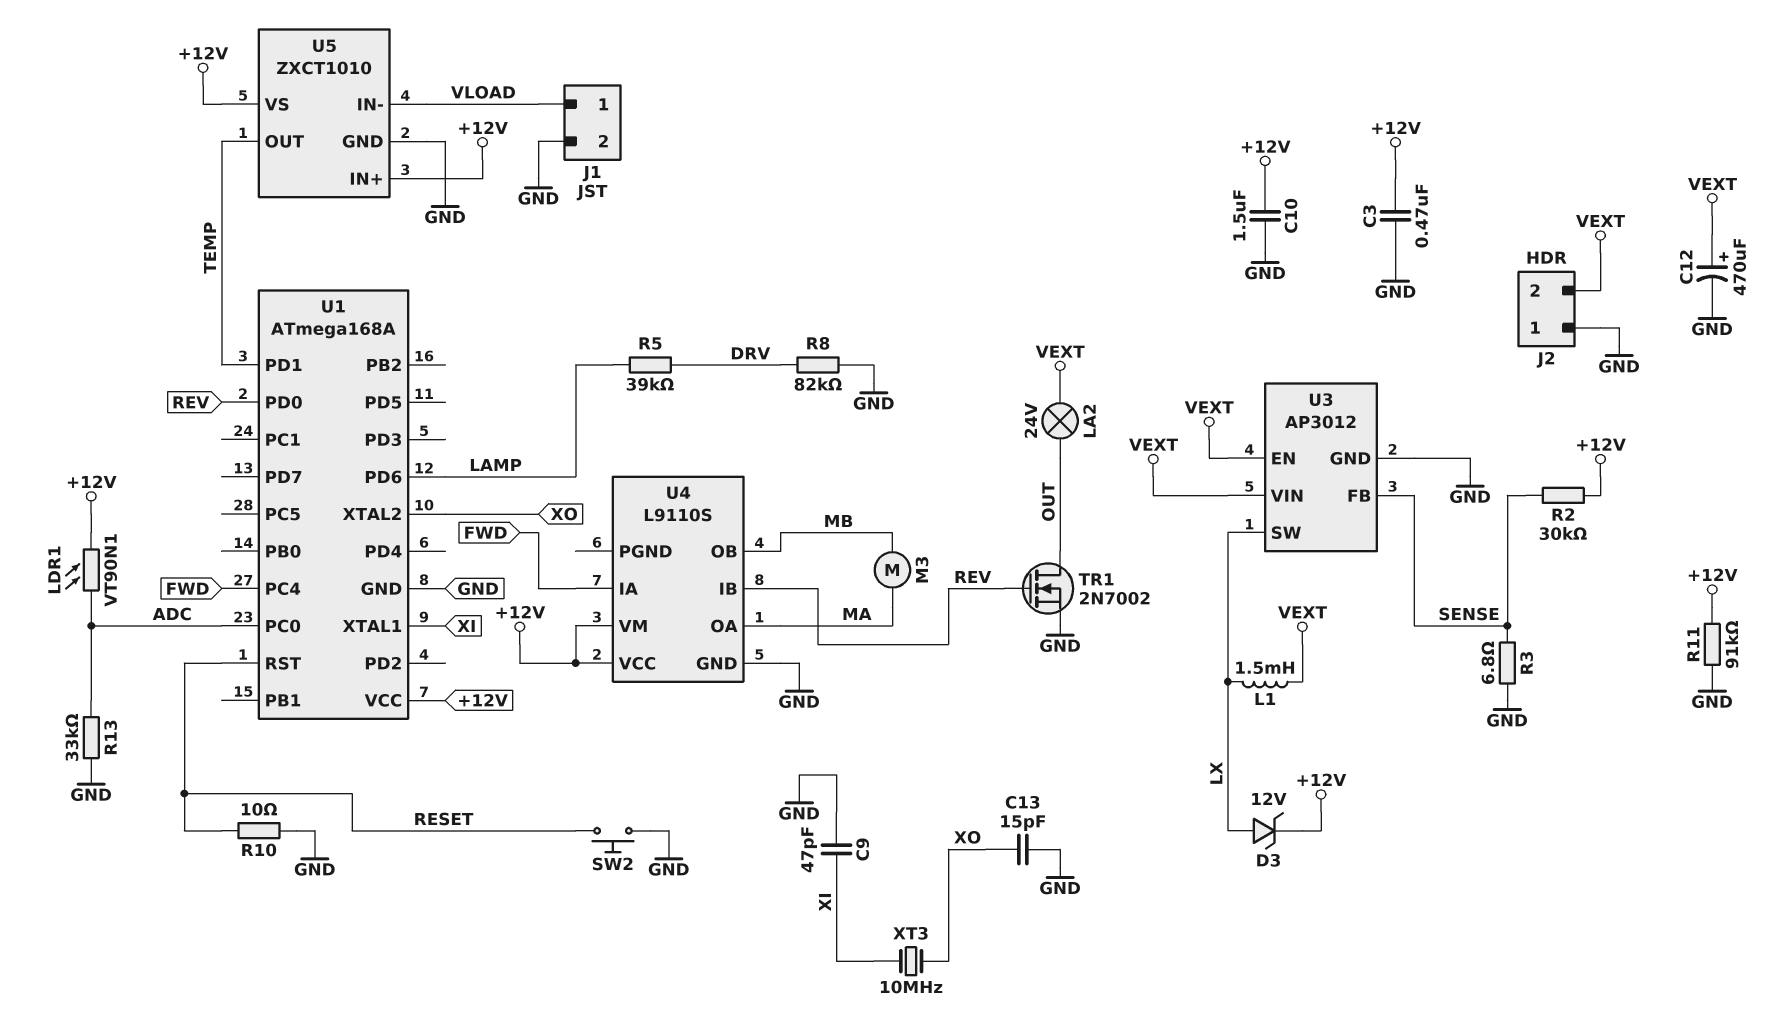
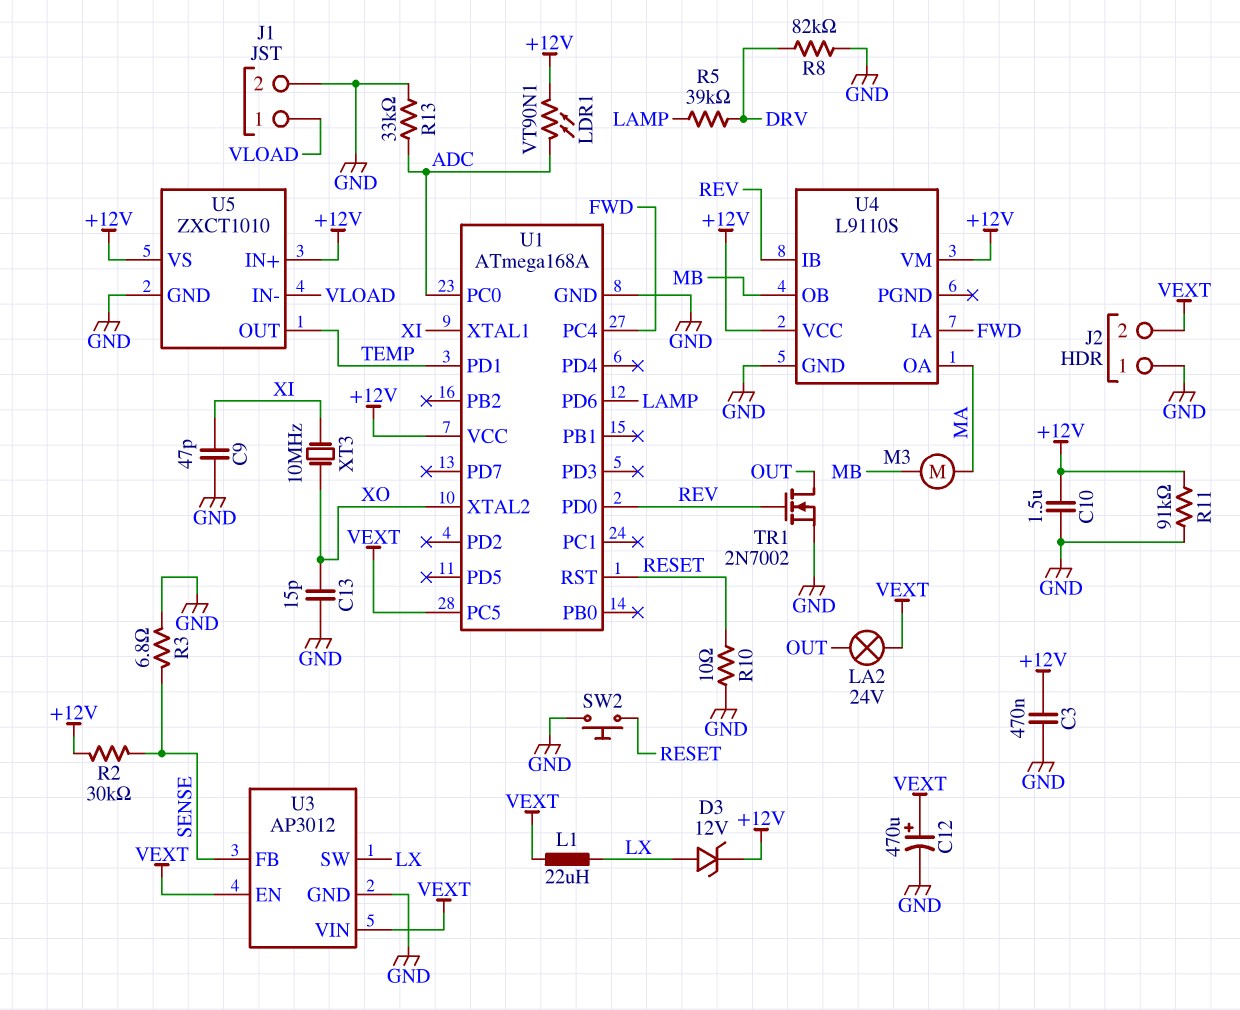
L1: 1.5mH (LX, VEXT) -> 22uH (LX, VEXT)
U1 pin PC5: none -> VEXT

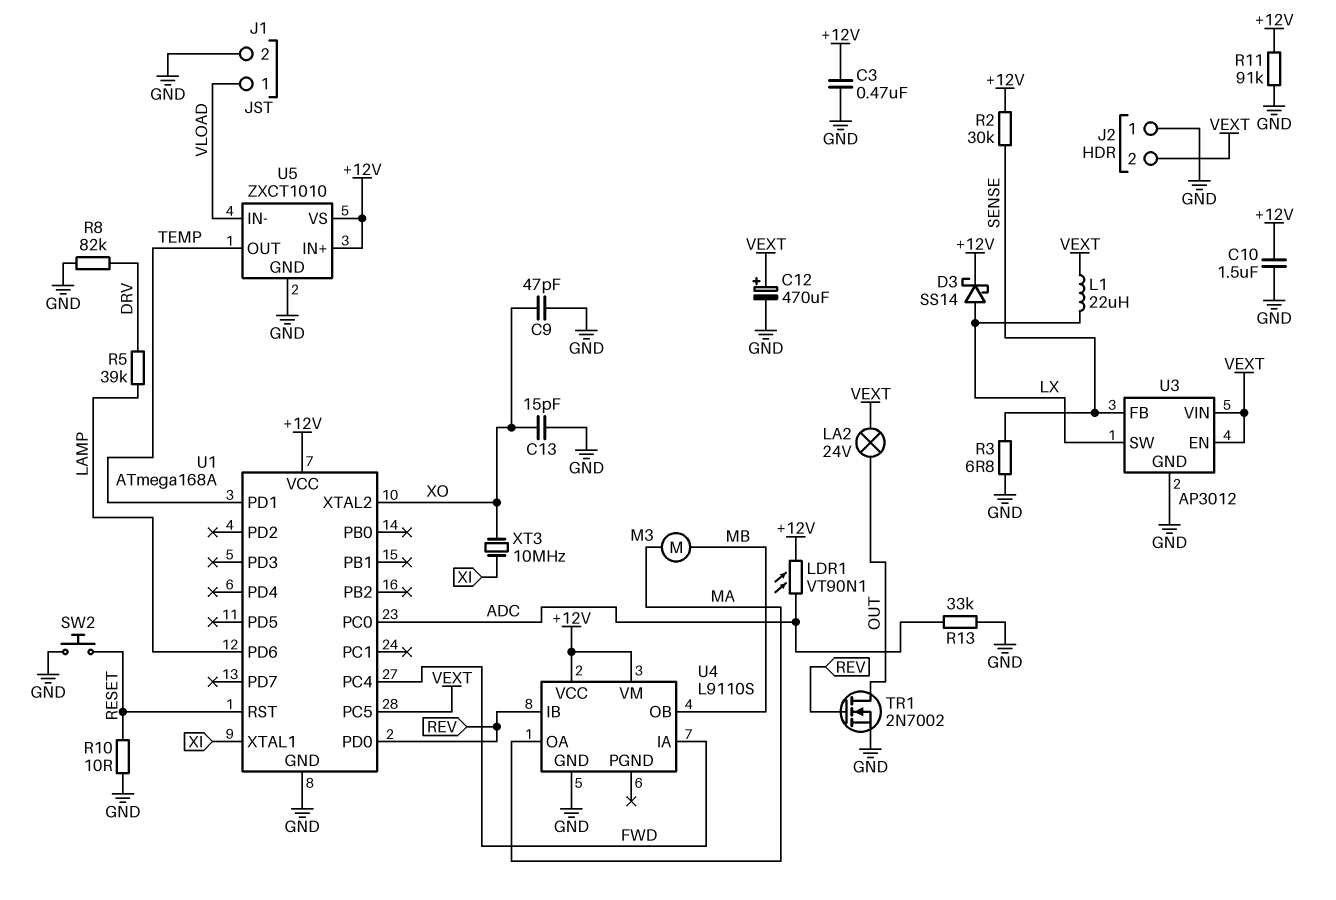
C9: 47pF (GND, XI) -> 47pF (GND, XO)
D3: zener 12V (A LX, K +12V) -> schottky SS14 (A LX, K +12V)

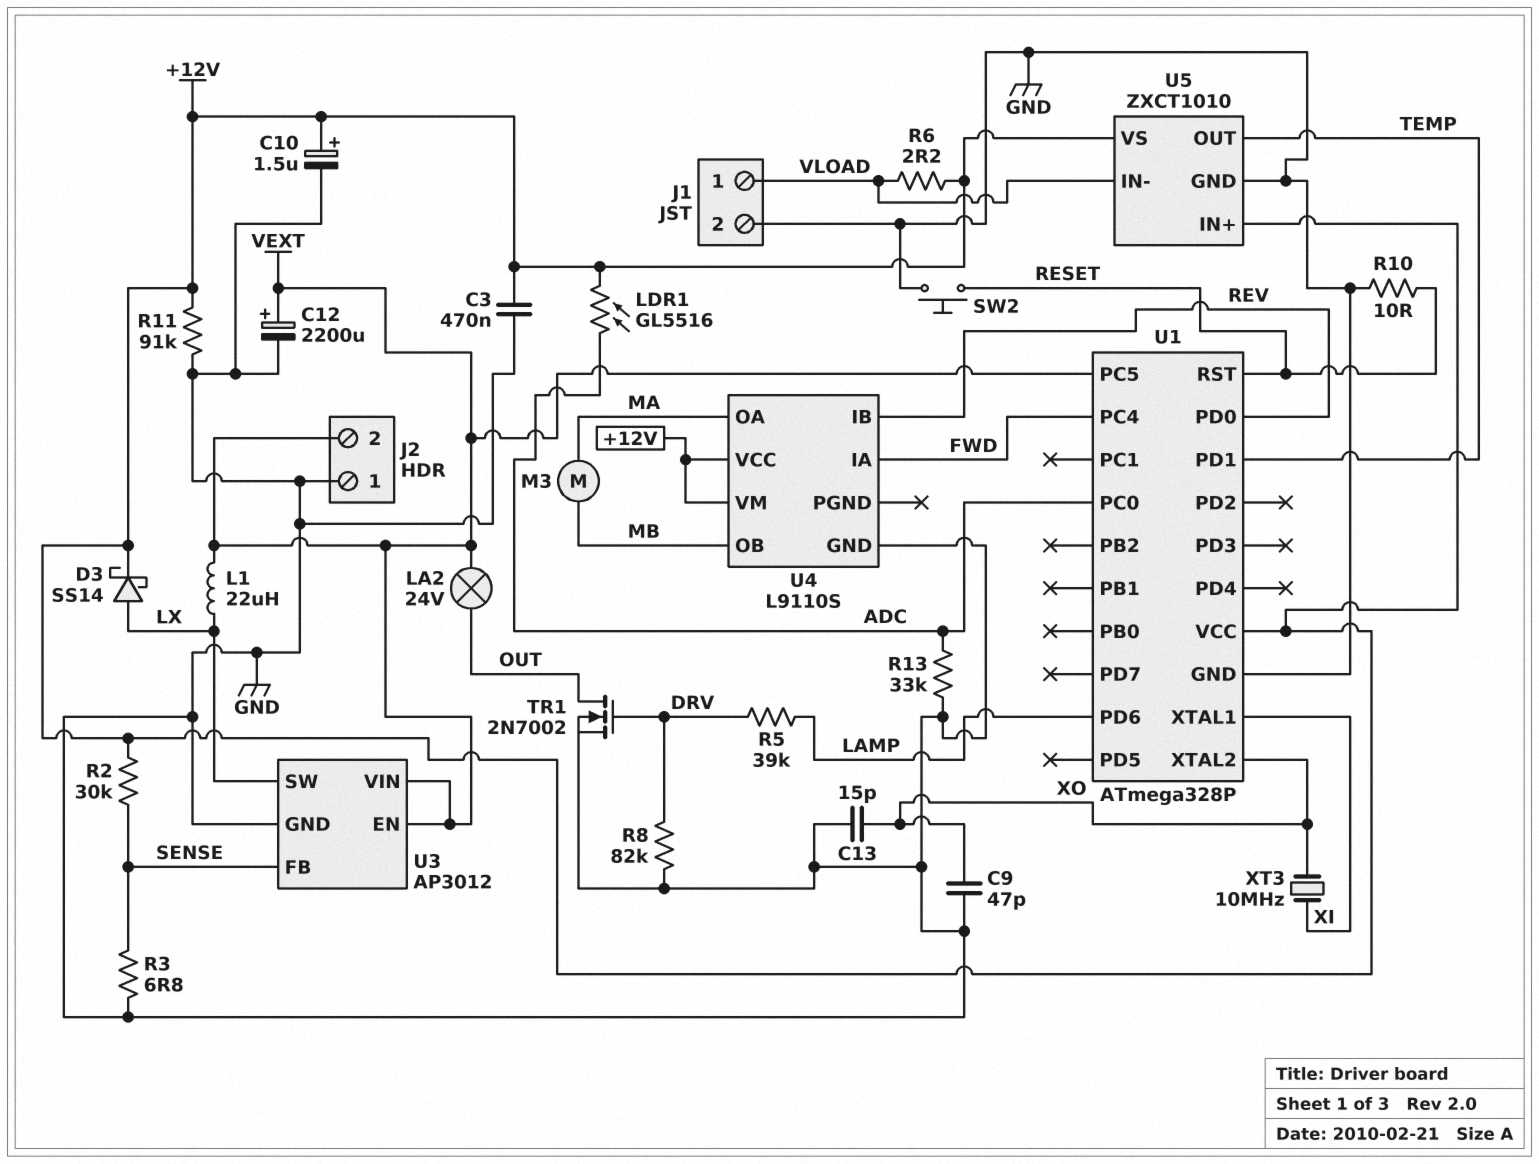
C10: 1.5uF (+12V, GND) -> 1.5uF (plus +12V, minus GND)
C12: 470uF (plus VEXT, minus GND) -> 2200uF (plus VEXT, minus GND)
LDR1: VT90N1 (+12V, ADC) -> GL5516 (+12V, ADC)
R6: none -> 2.2 (+12V, VLOAD)
TR1: NMOS 2N7002 (G REV, D OUT, S GND) -> NMOS 2N7002 (G DRV, D OUT, S GND)
U1: ATmega168A -> ATmega328P

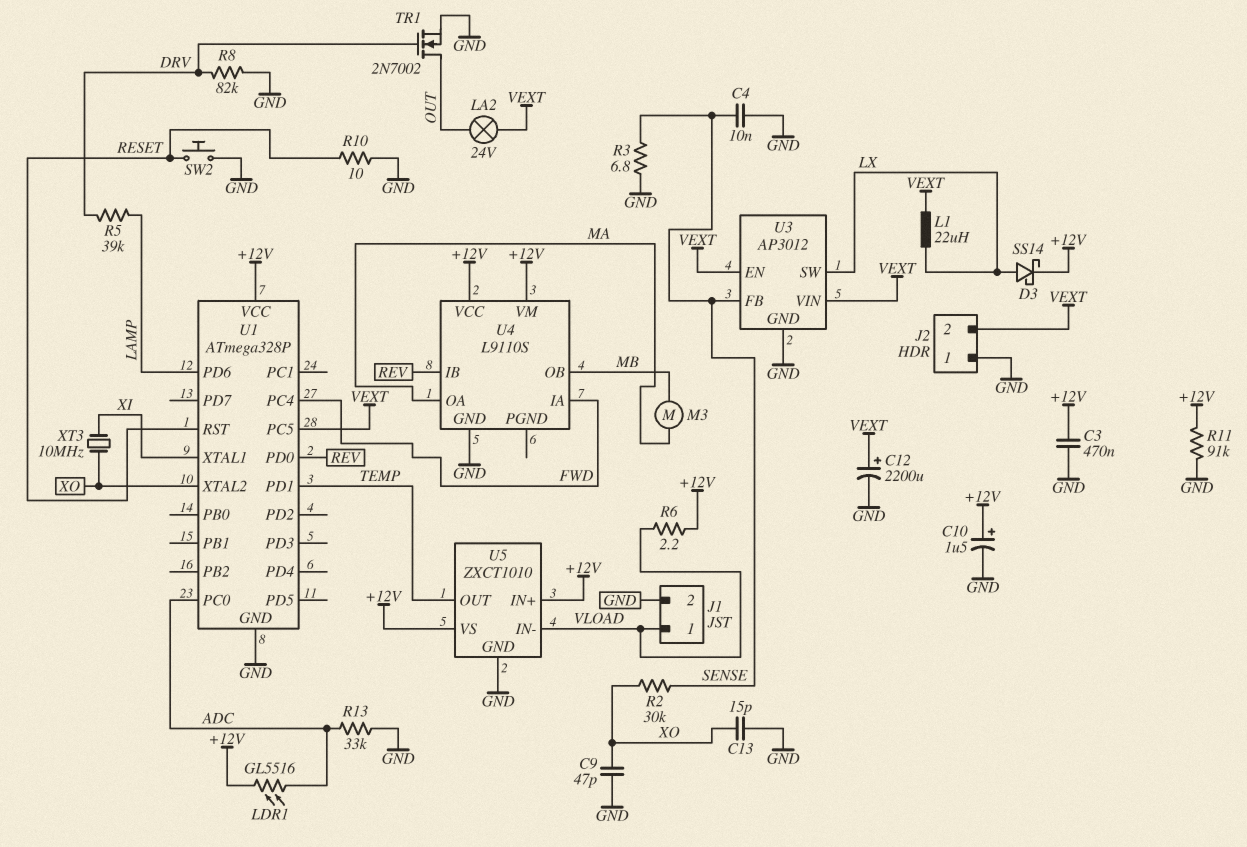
C4: none -> 10nF (GND, SENSE)
R2: 30k (+12V, SENSE) -> 30k (SENSE, XO)

